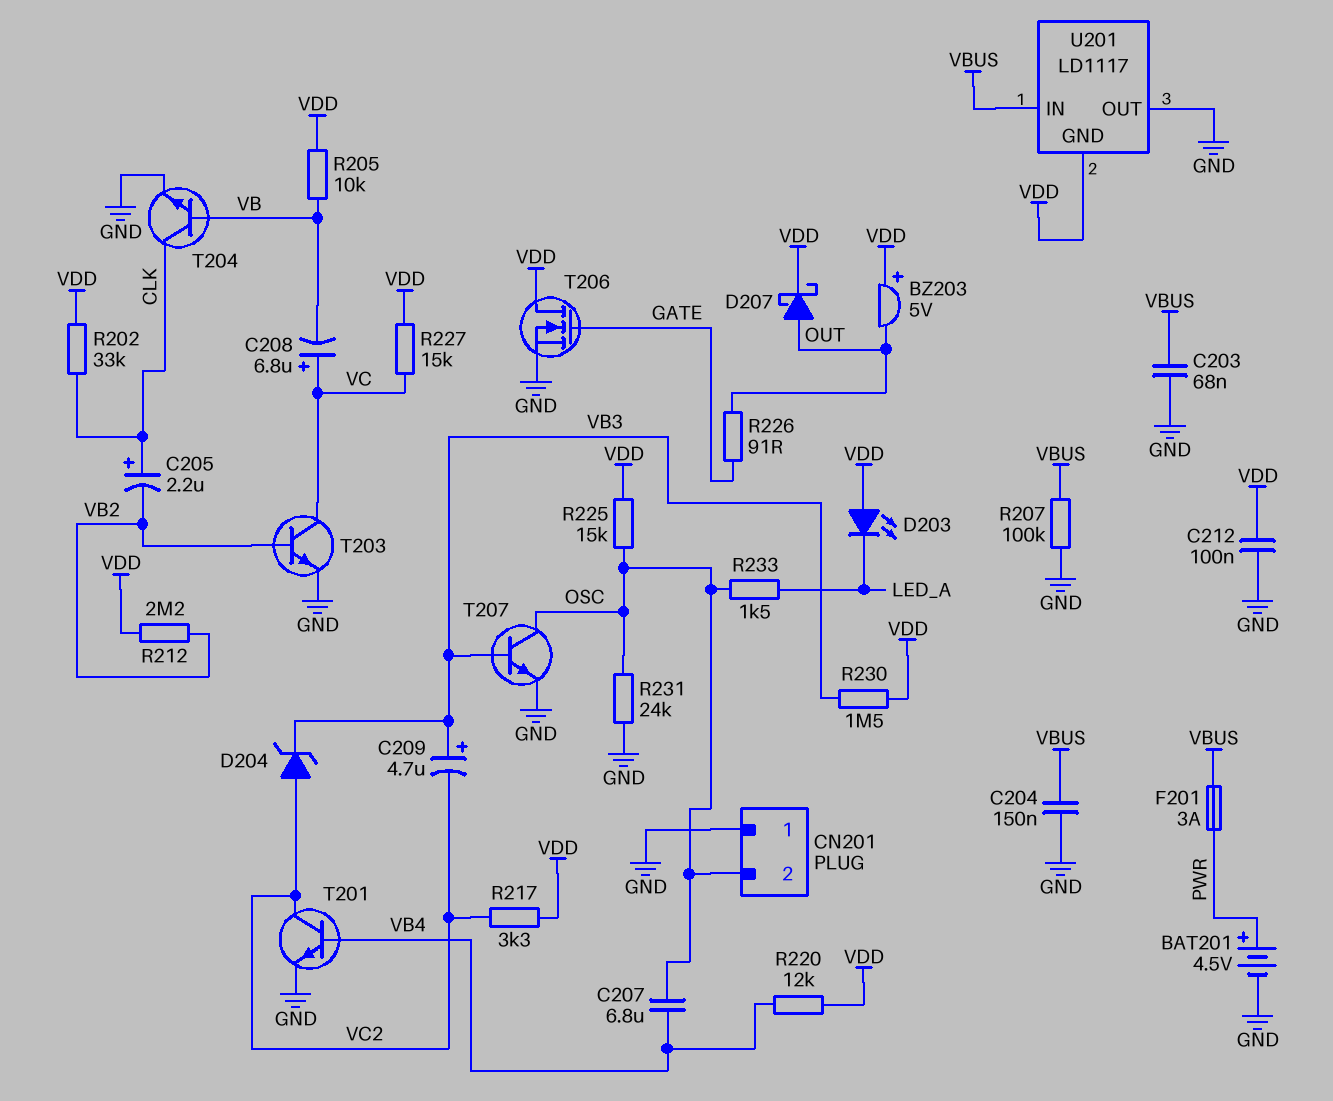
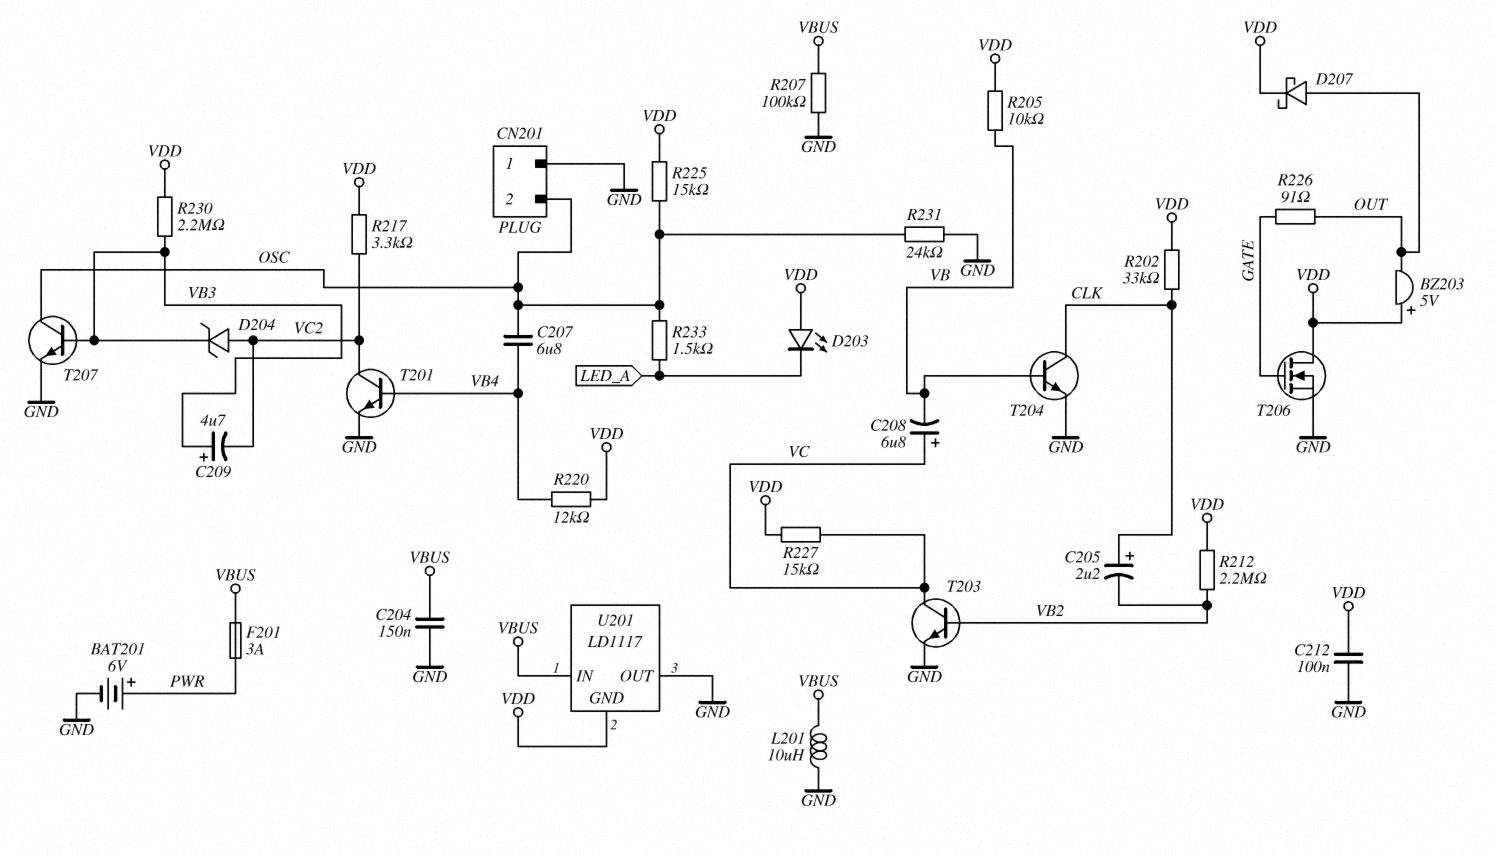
BAT201: 4.5V (plus PWR, minus GND) -> 6V (plus PWR, minus GND)
C203: 68nF (GND, VBUS) -> none
L201: none -> 10uH (GND, VBUS)
R230: 1.5M (VB3, VDD) -> 2.2M (VB3, VDD)

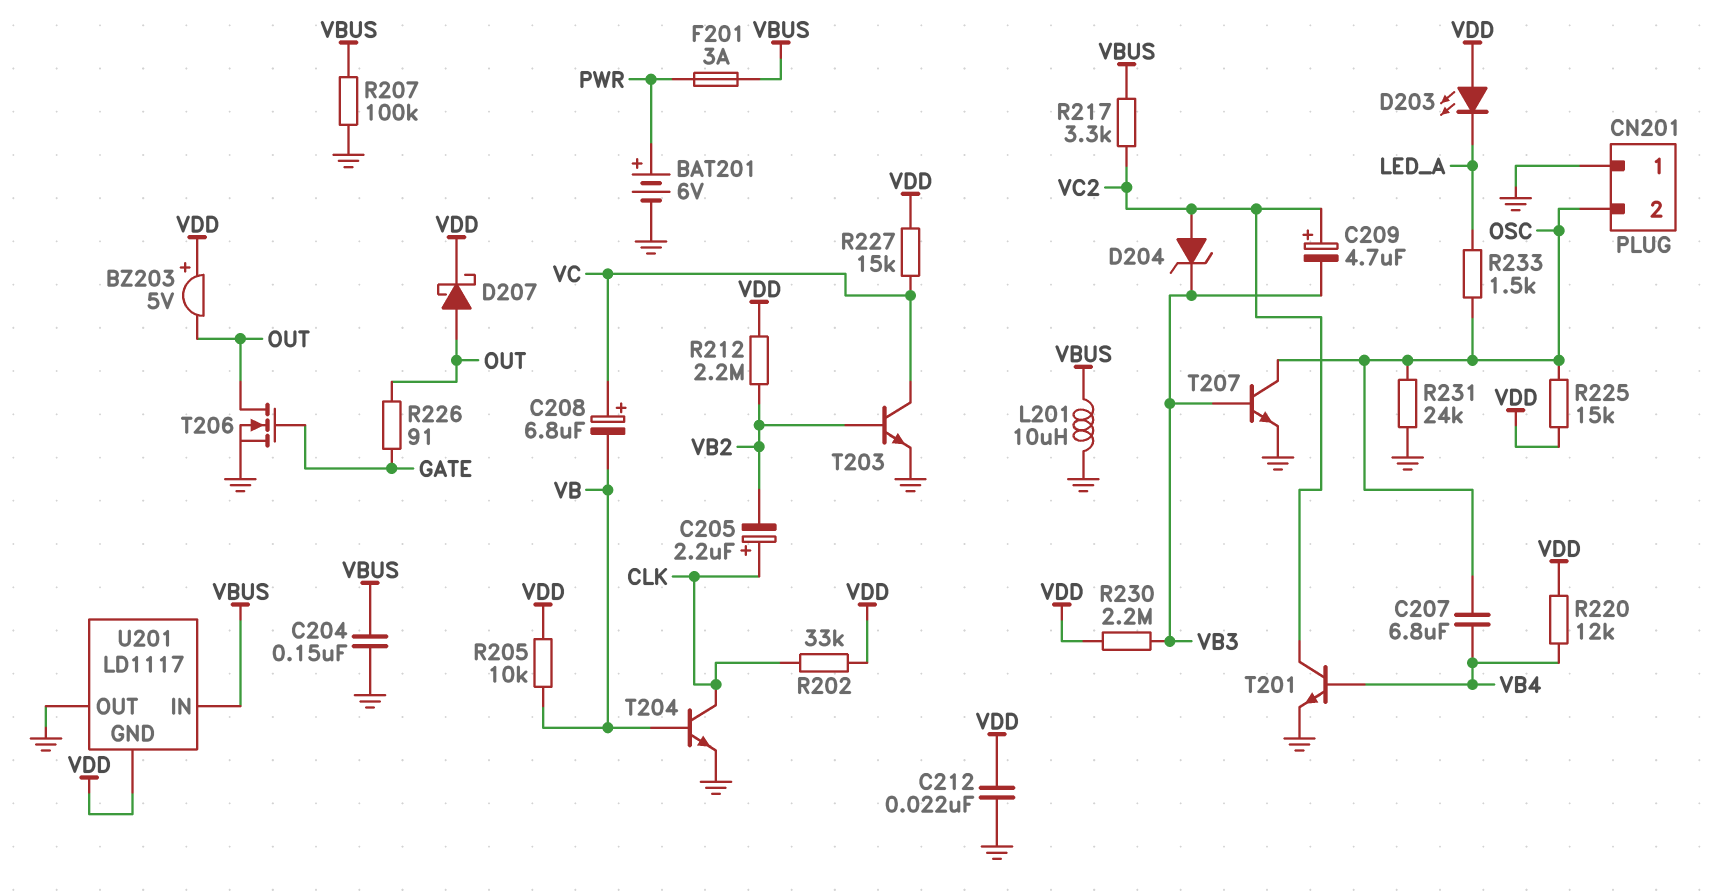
C209: 4.7uF (plus VB3, minus VC2) -> 4.7uF (plus VC2, minus VB3)
C212: 100nF (GND, VDD) -> 22nF (GND, VDD)
R217: 3.3k (VC2, VDD) -> 3.3k (VBUS, VC2)
T206: NMOS (G GATE, D VDD, S GND) -> NMOS (G GATE, D OUT, S GND)

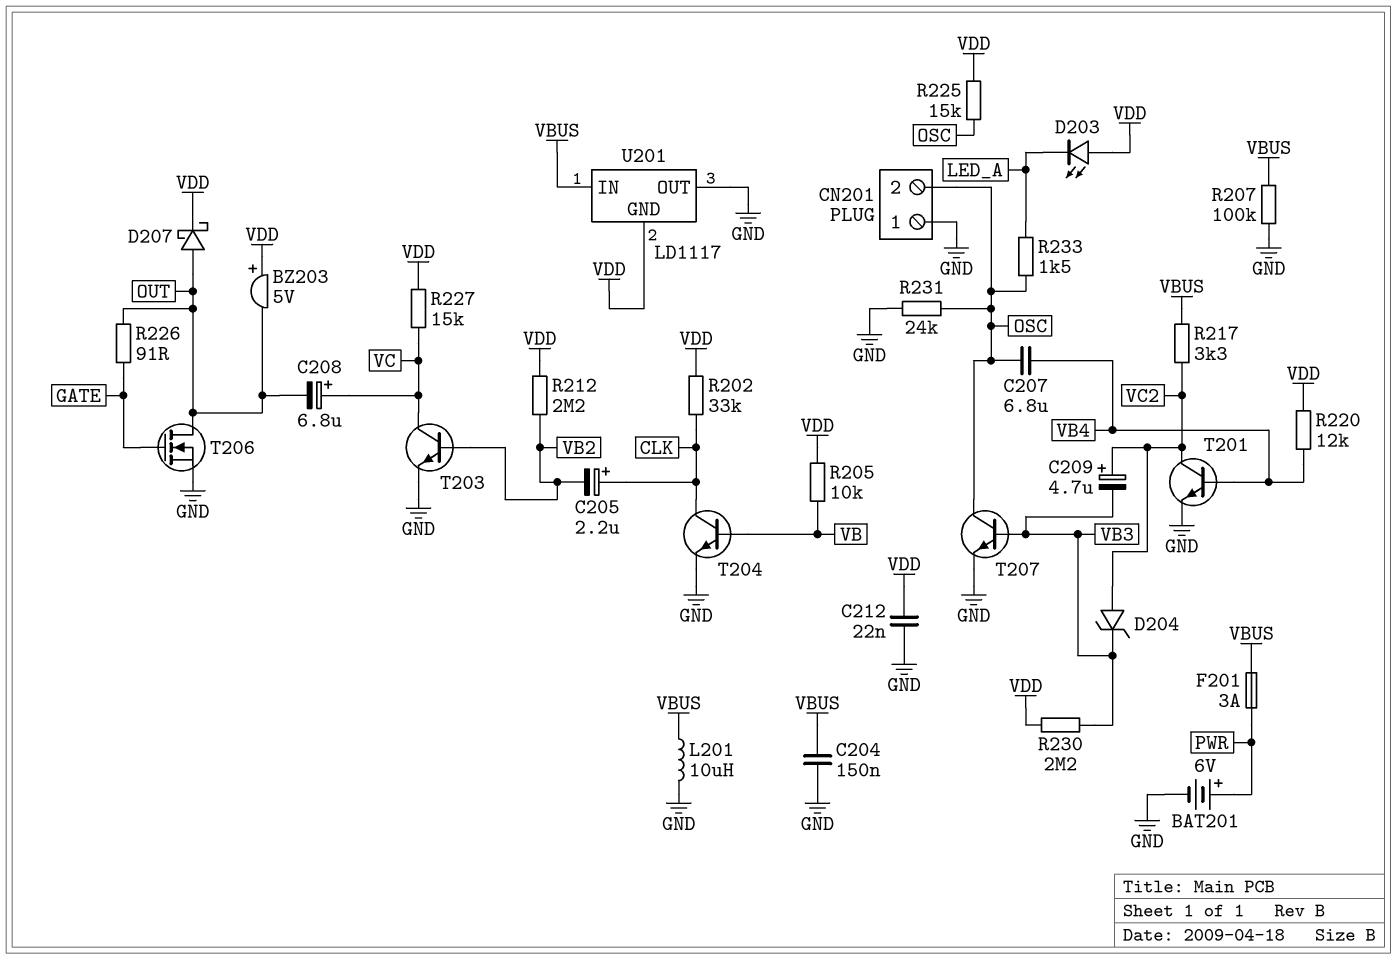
C208: 6.8uF (plus VC, minus VB) -> 6.8uF (plus VC, minus OUT)

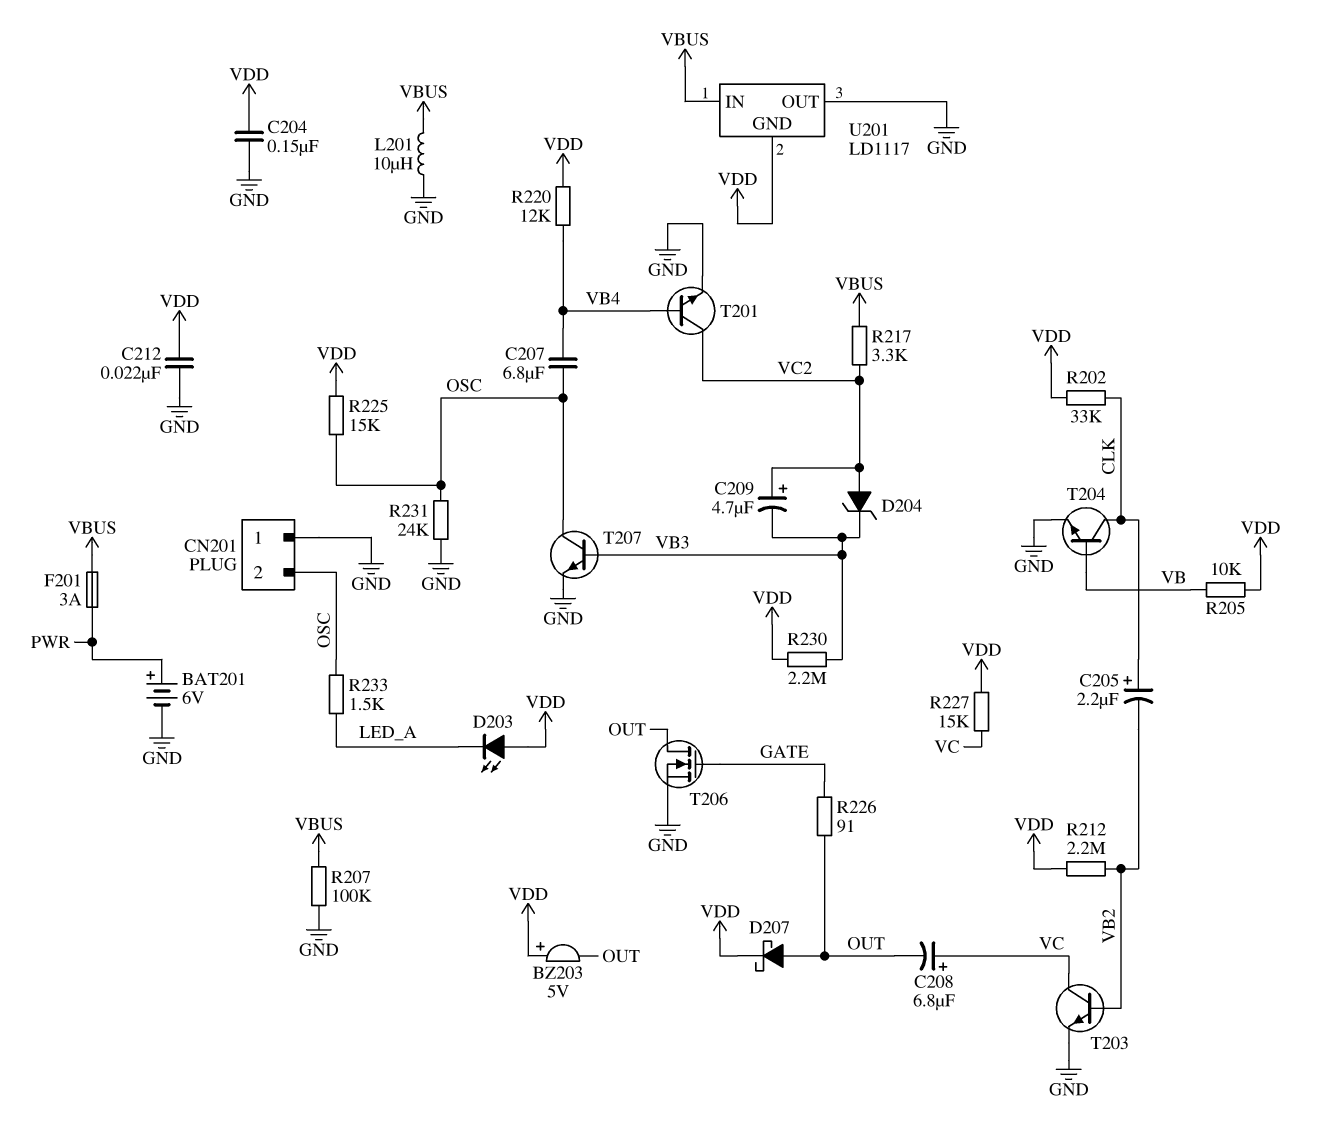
C204: 150nF (GND, VBUS) -> 150nF (GND, VDD)

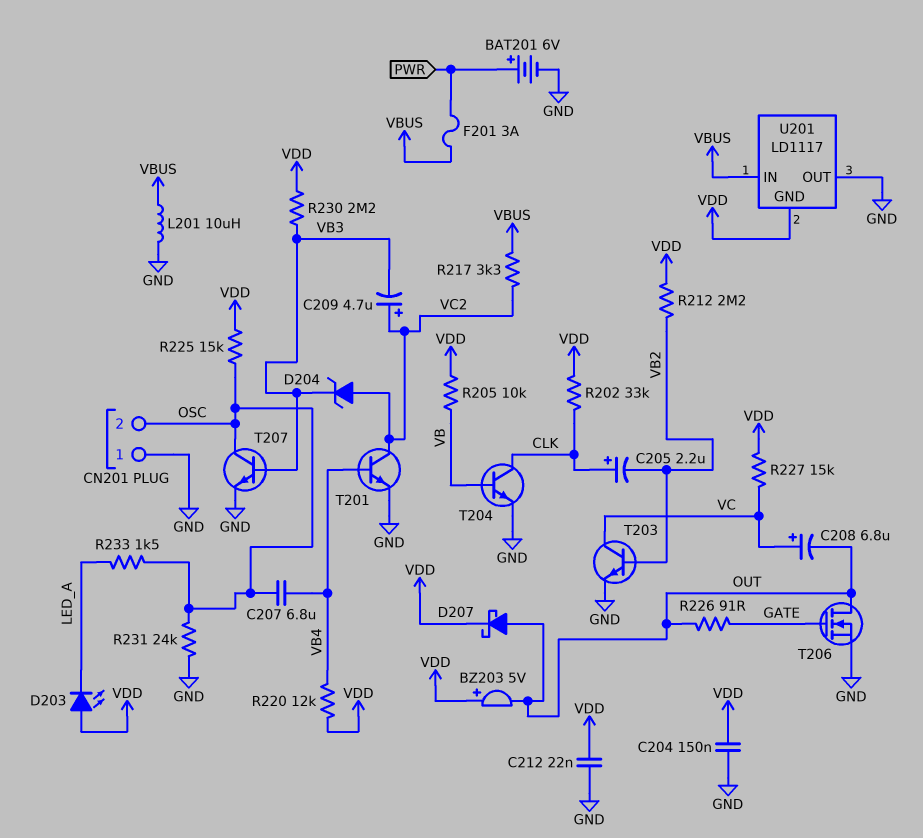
R207: 100k (GND, VBUS) -> none

